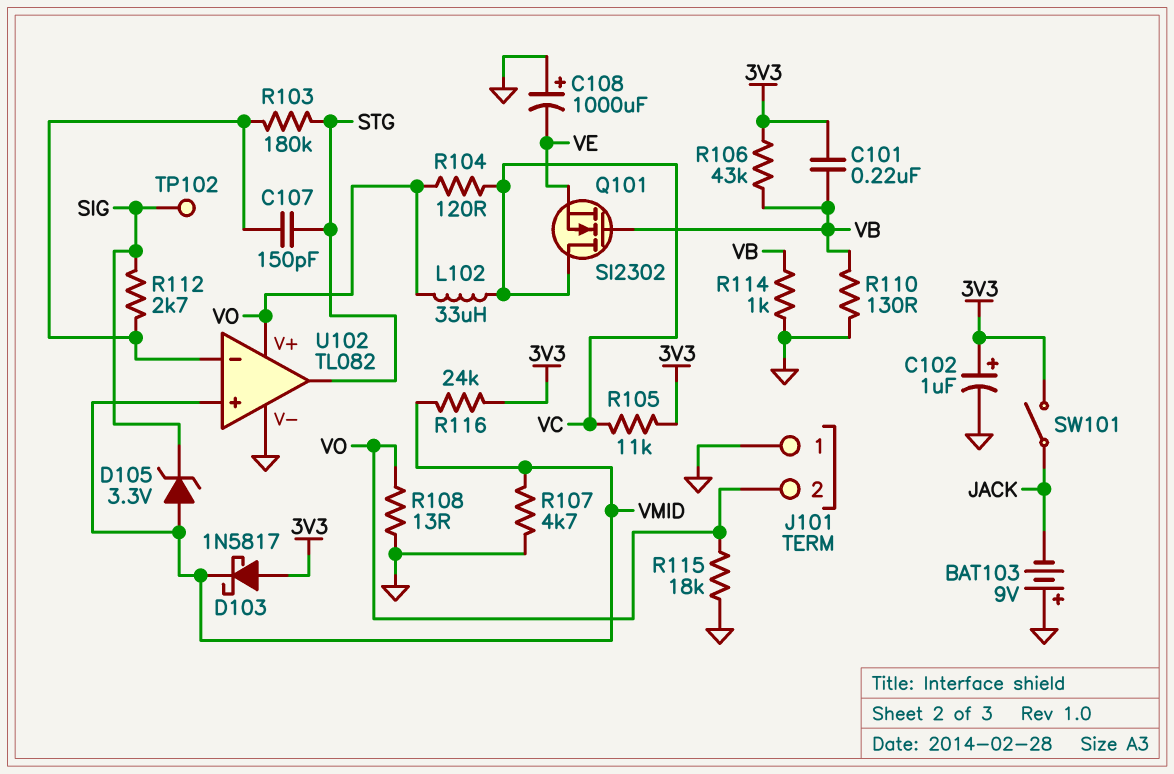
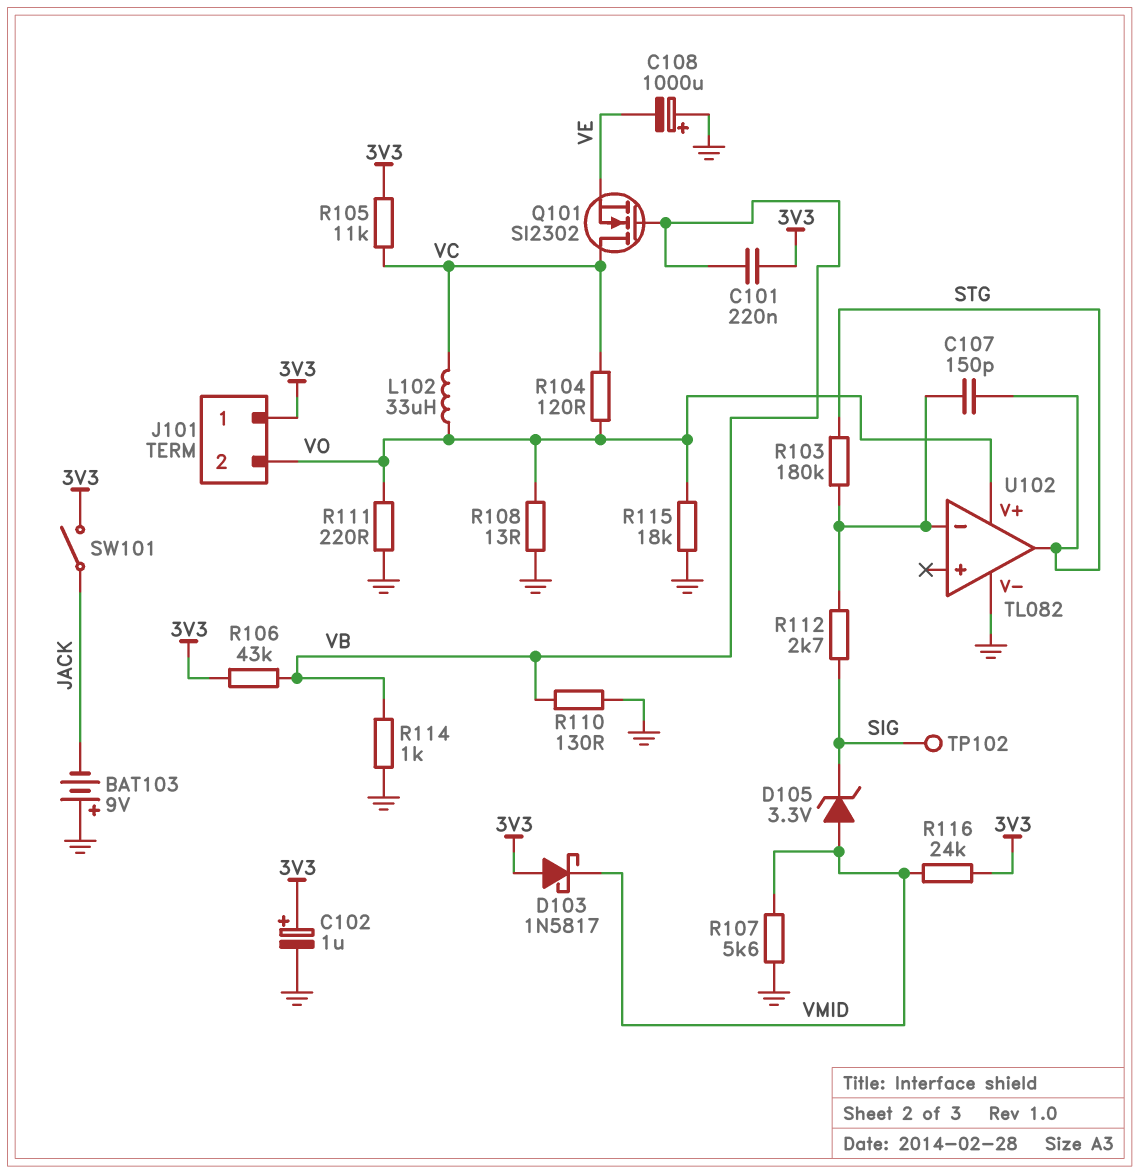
J101 pin 1: GND -> 3V3
R107: 4.7k (GND, VMID) -> 5.6k (GND, VMID)
R111: none -> 220 (GND, VO)
U102 pin in+: VMID -> none

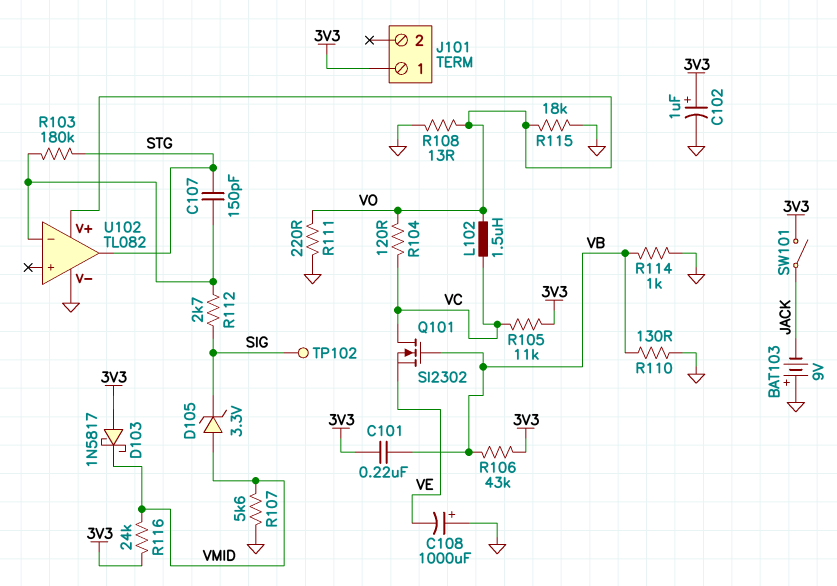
J101 pin 2: VO -> none
L102: 33uH (VC, VO) -> 1.5uH (VC, VO)

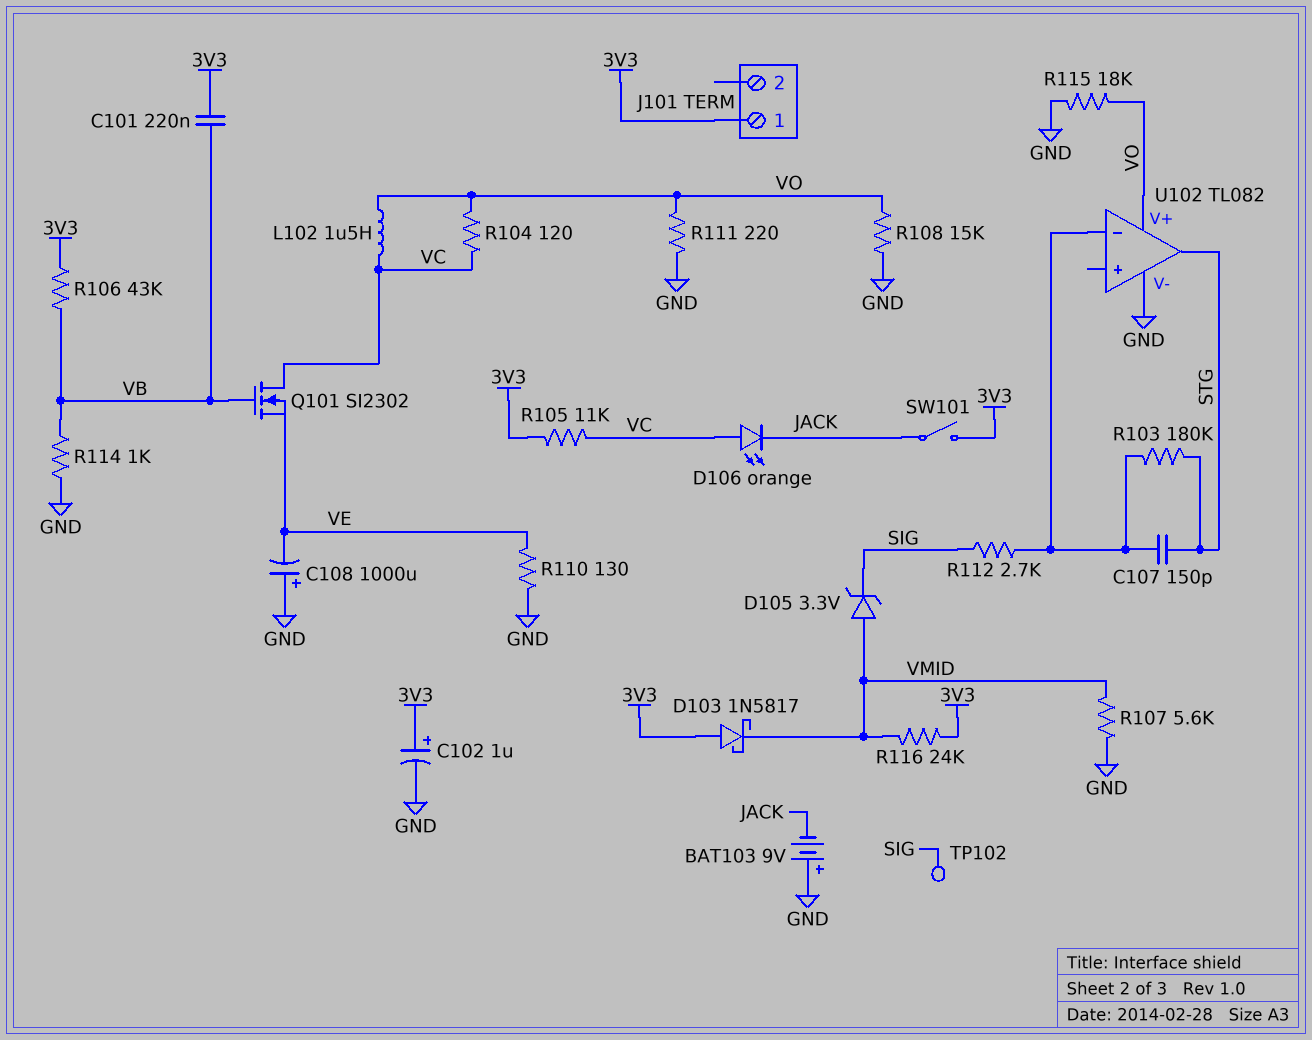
D106: none -> LED orange (A VC, K JACK)
R108: 13 (GND, VO) -> 15k (GND, VO)
R110: 130 (GND, VB) -> 130 (GND, VE)

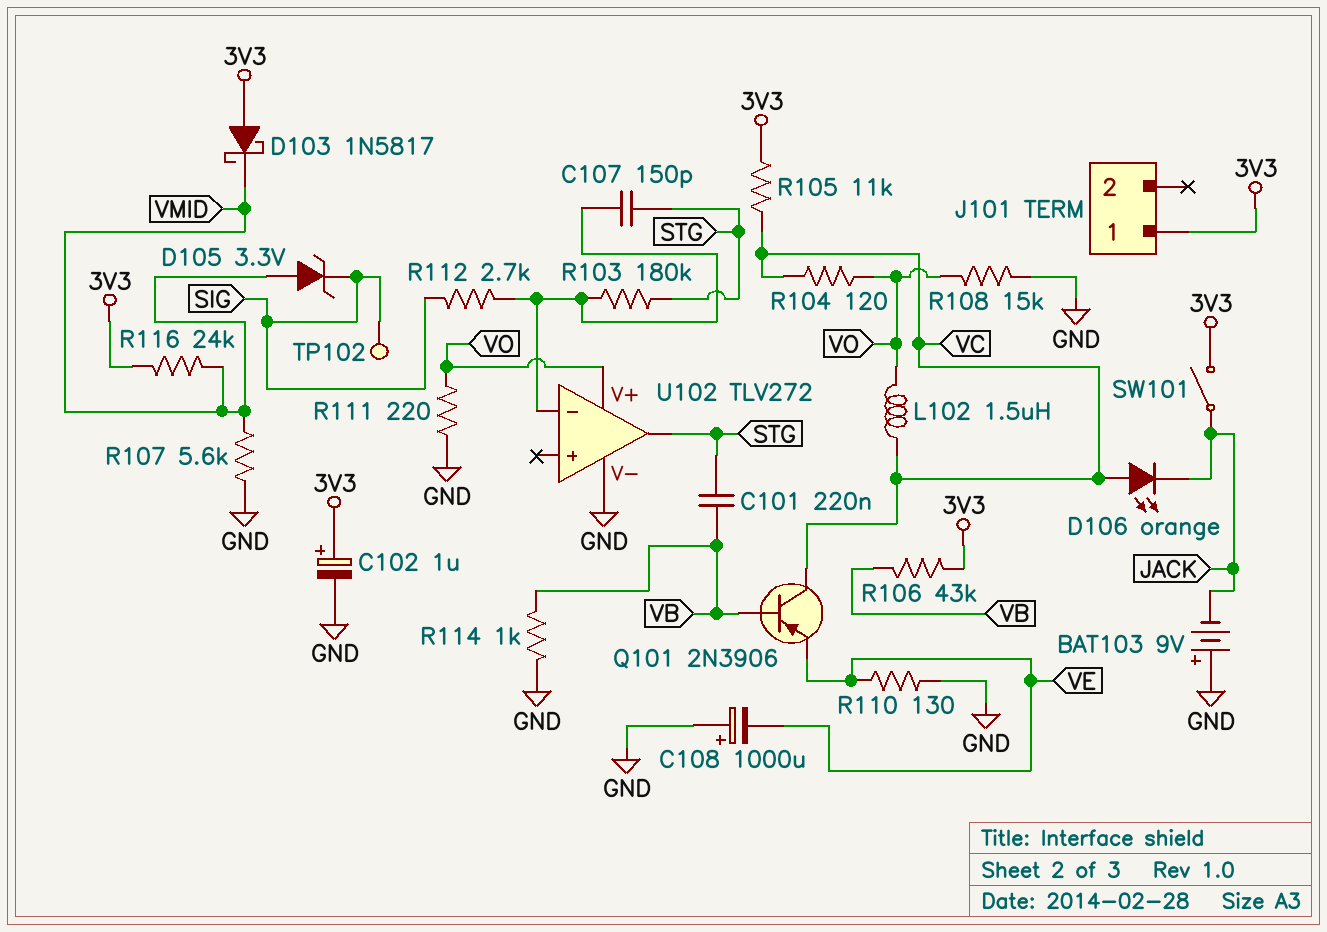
C101: 220nF (3V3, VB) -> 220nF (STG, VB)
Q101: NMOS SI2302 (G VB, D VC, S VE) -> PNP 2N3906 (B VB, C VC, E VE)
R115: 18k (GND, VO) -> none
U102: TL082 -> TLV272

